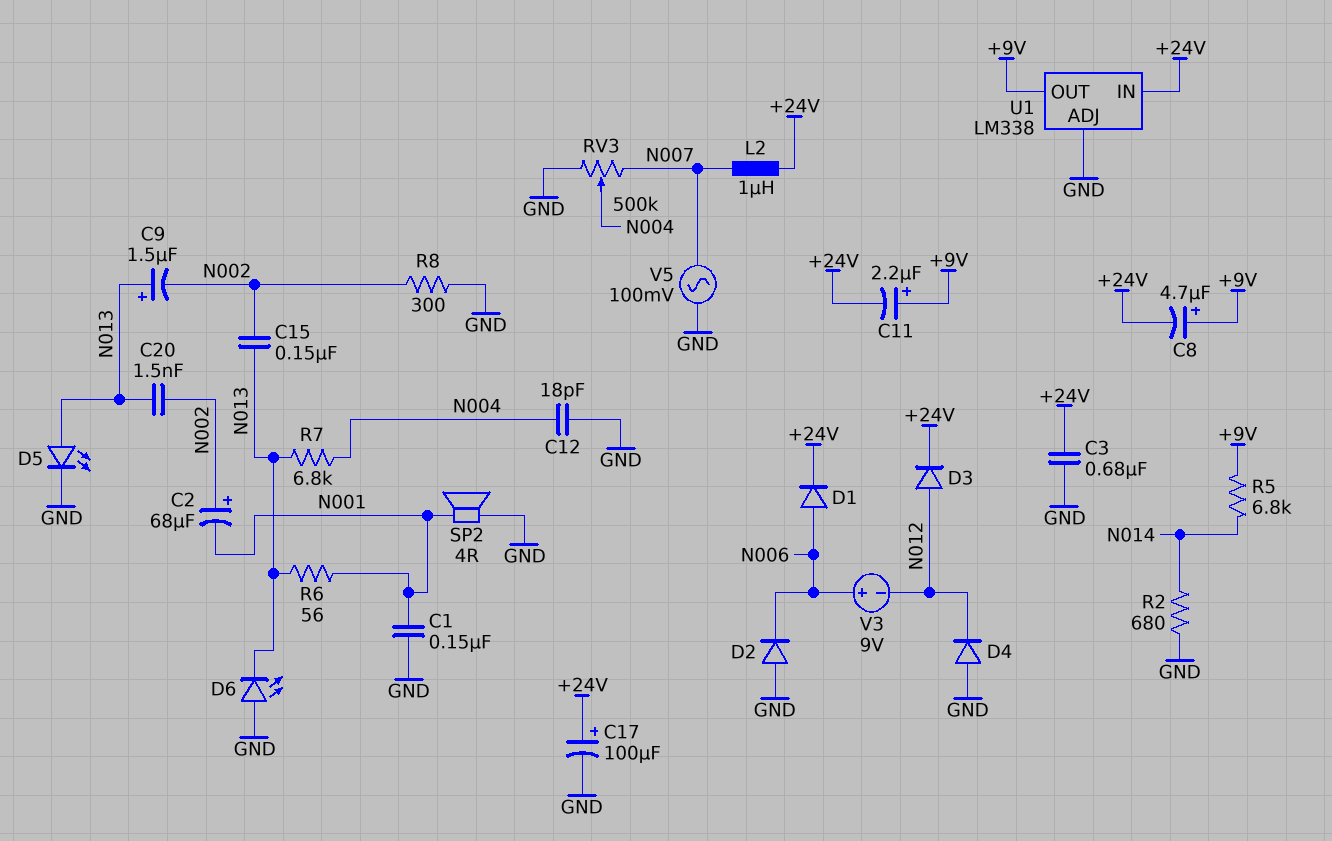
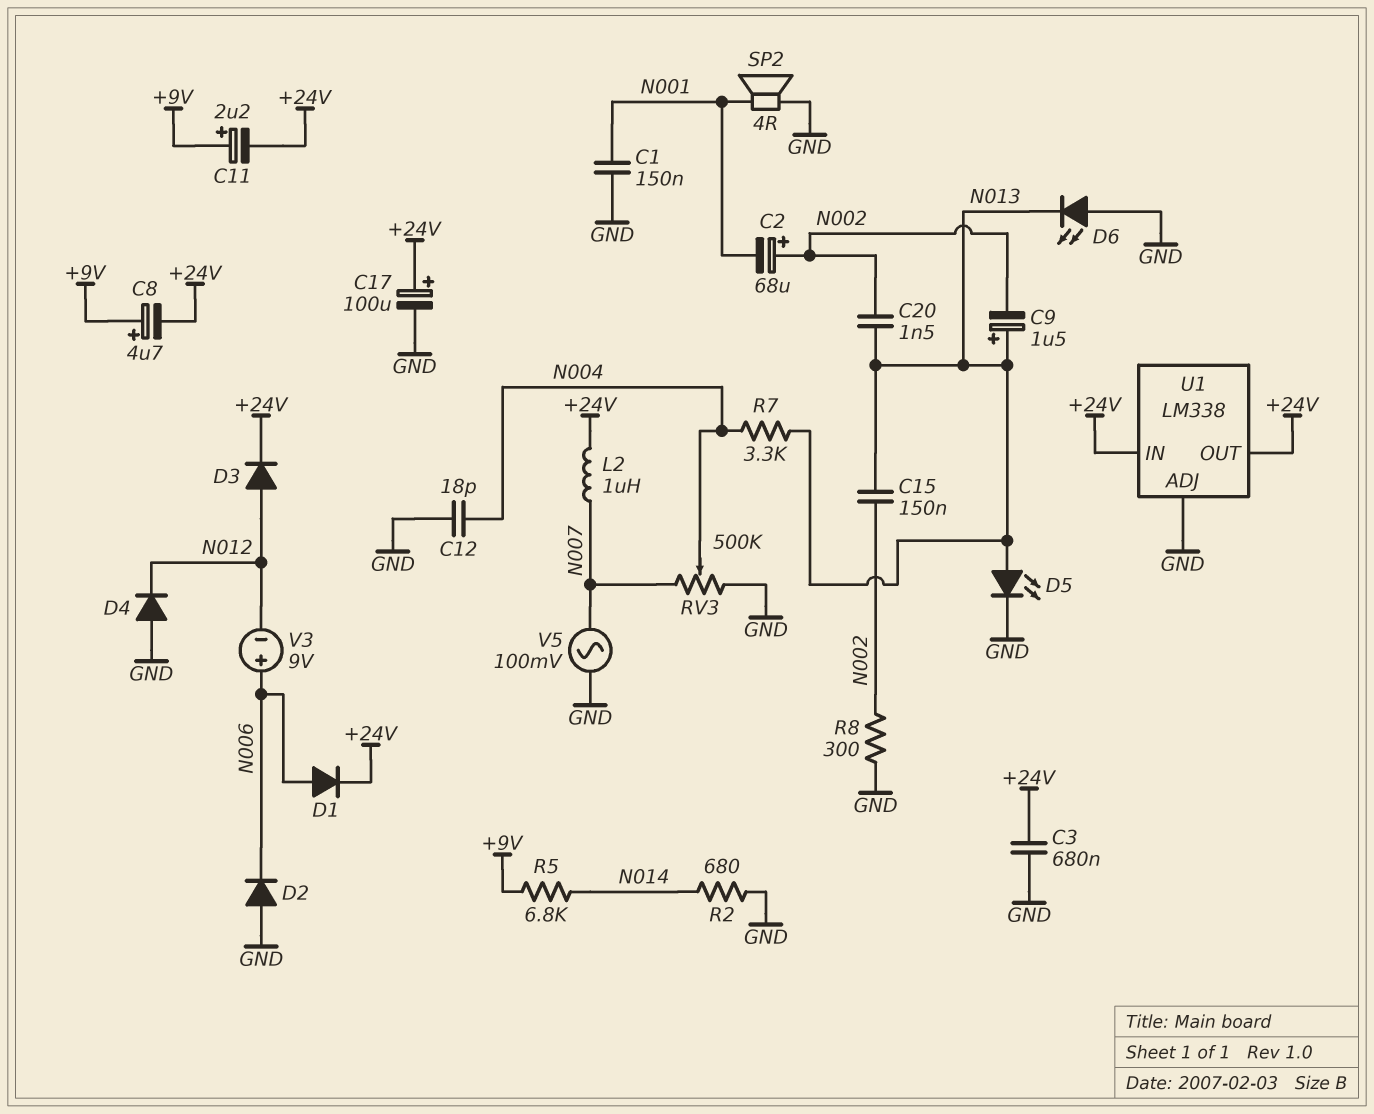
R6: 56 (N001, N013) -> none
R7: 6.8k (N004, N013) -> 3.3k (N004, N013)
U1 pin OUT: +9V -> +24V

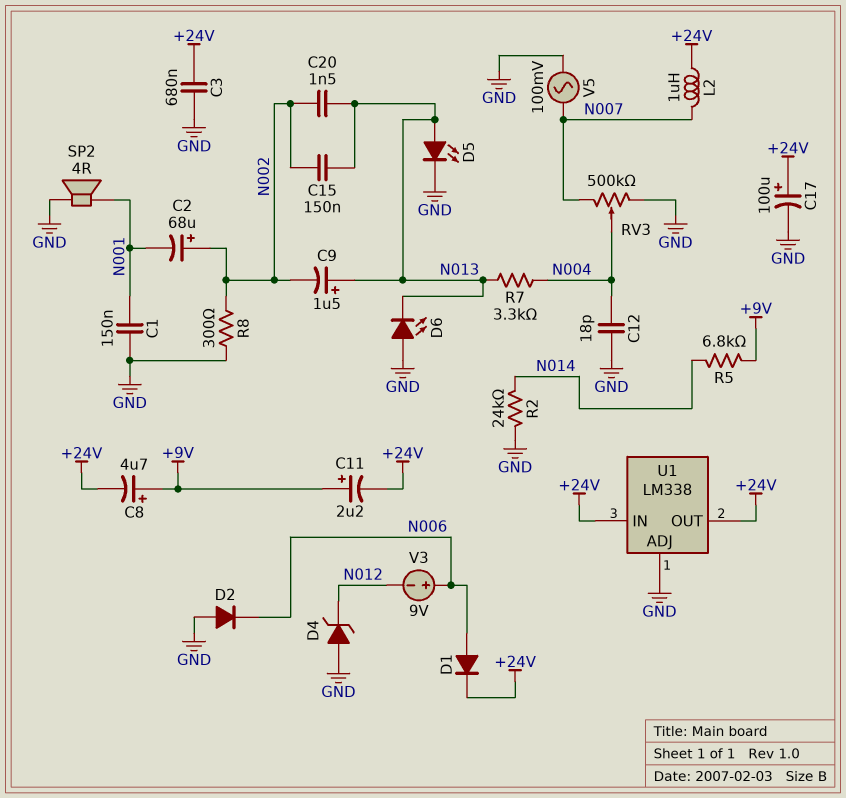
D3: diode (A N012, K +24V) -> none
D4: diode (A GND, K N012) -> zener (A GND, K N012)
R2: 680 (GND, N014) -> 24k (GND, N014)

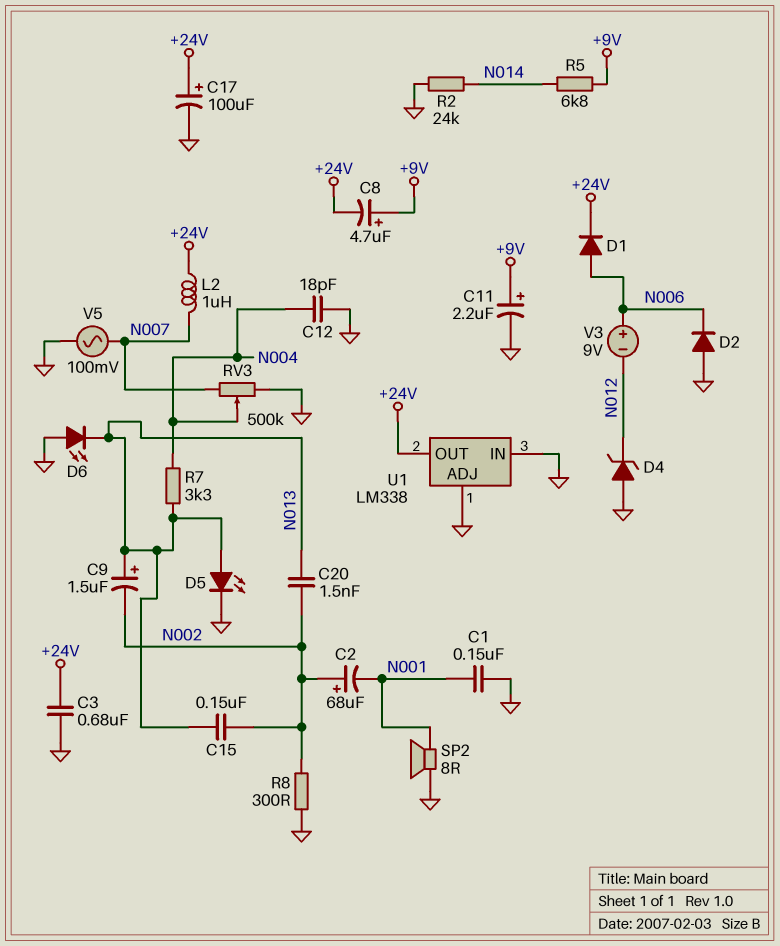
C11: 2.2uF (plus +9V, minus +24V) -> 2.2uF (plus +9V, minus GND)
SP2: speaker 4R (GND, N001) -> speaker 8R (GND, N001)
U1 pin IN: +24V -> GND

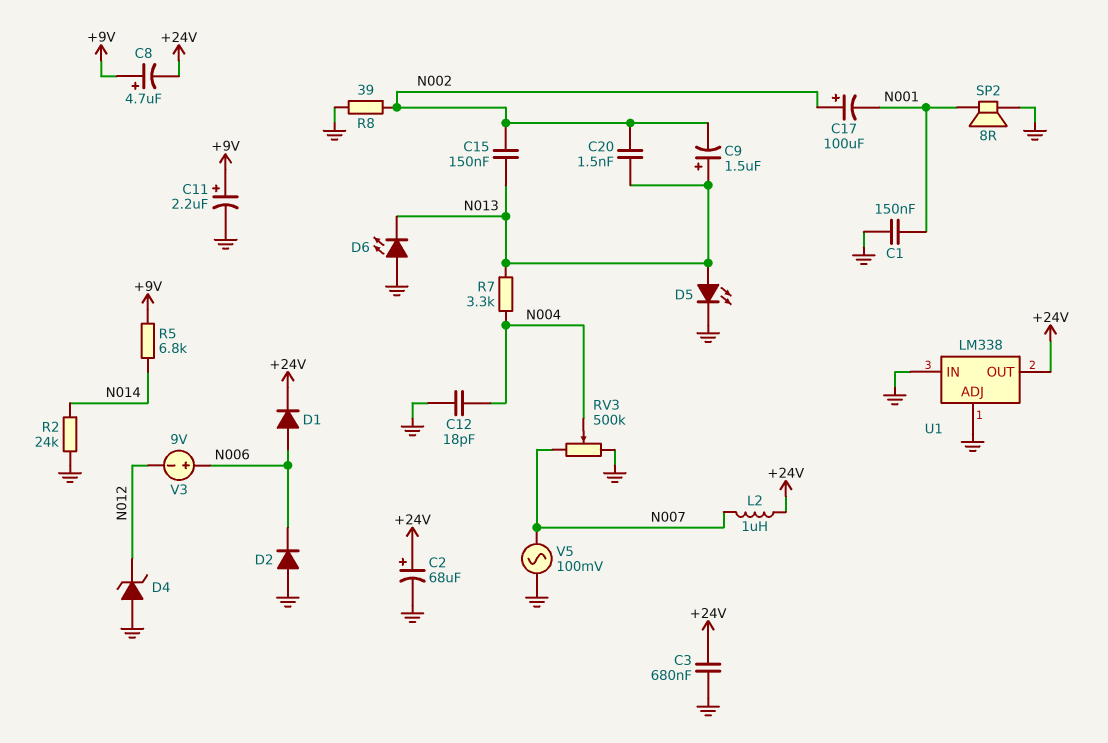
C2: 68uF (plus N002, minus N001) -> 68uF (plus +24V, minus GND)
C17: 100uF (plus +24V, minus GND) -> 100uF (plus N002, minus N001)
R8: 300 (GND, N002) -> 39 (GND, N002)

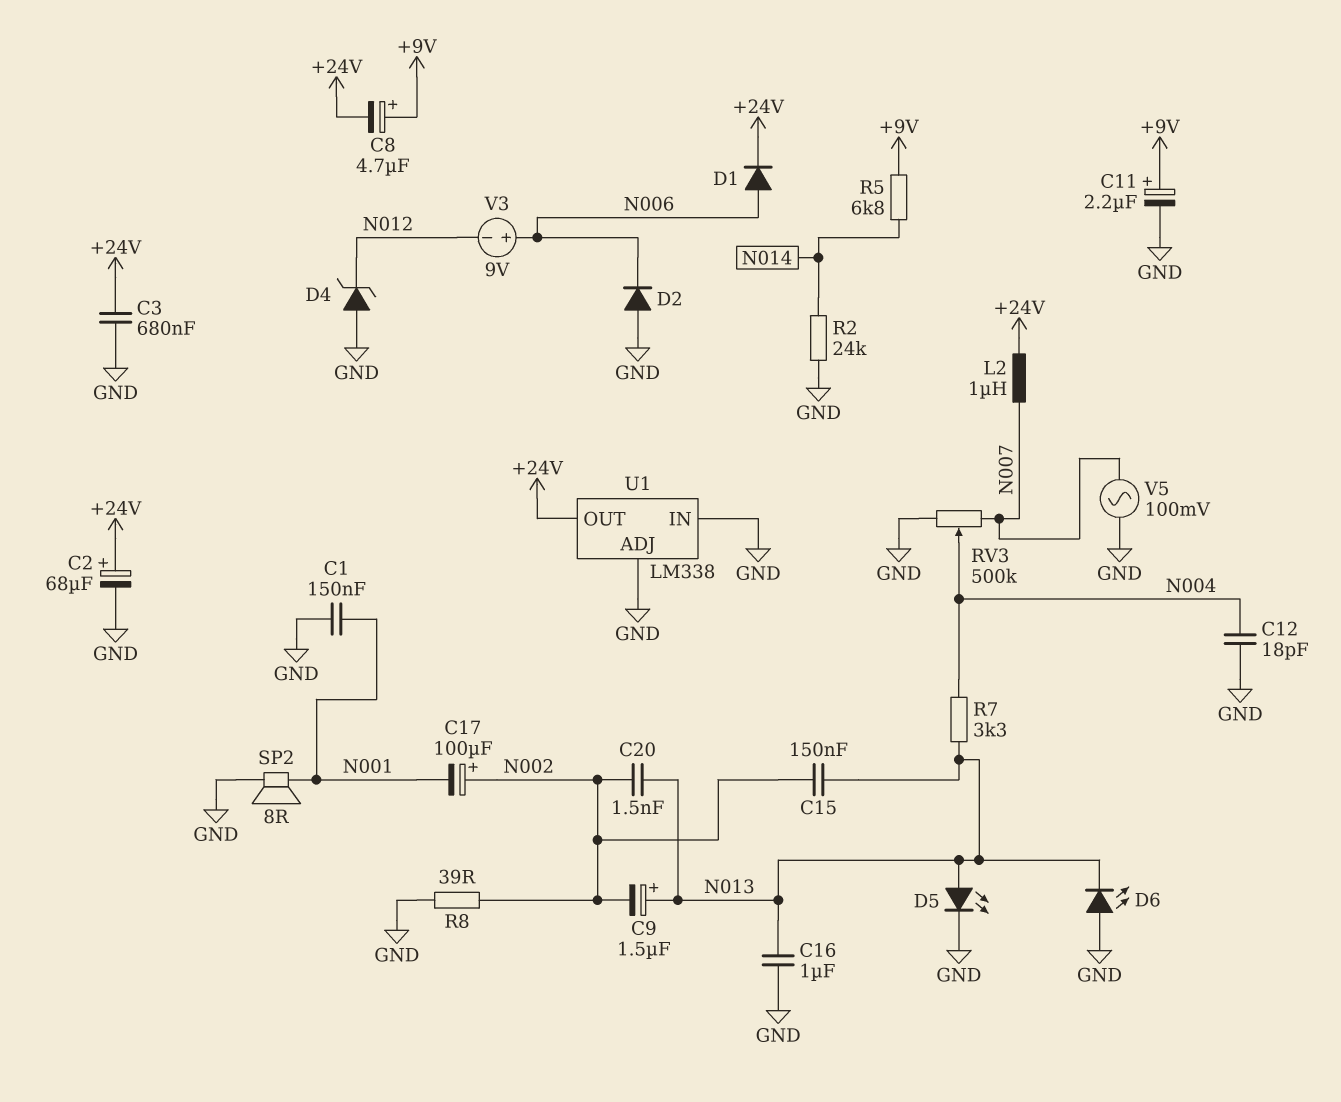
C16: none -> 1uF (GND, N013)

